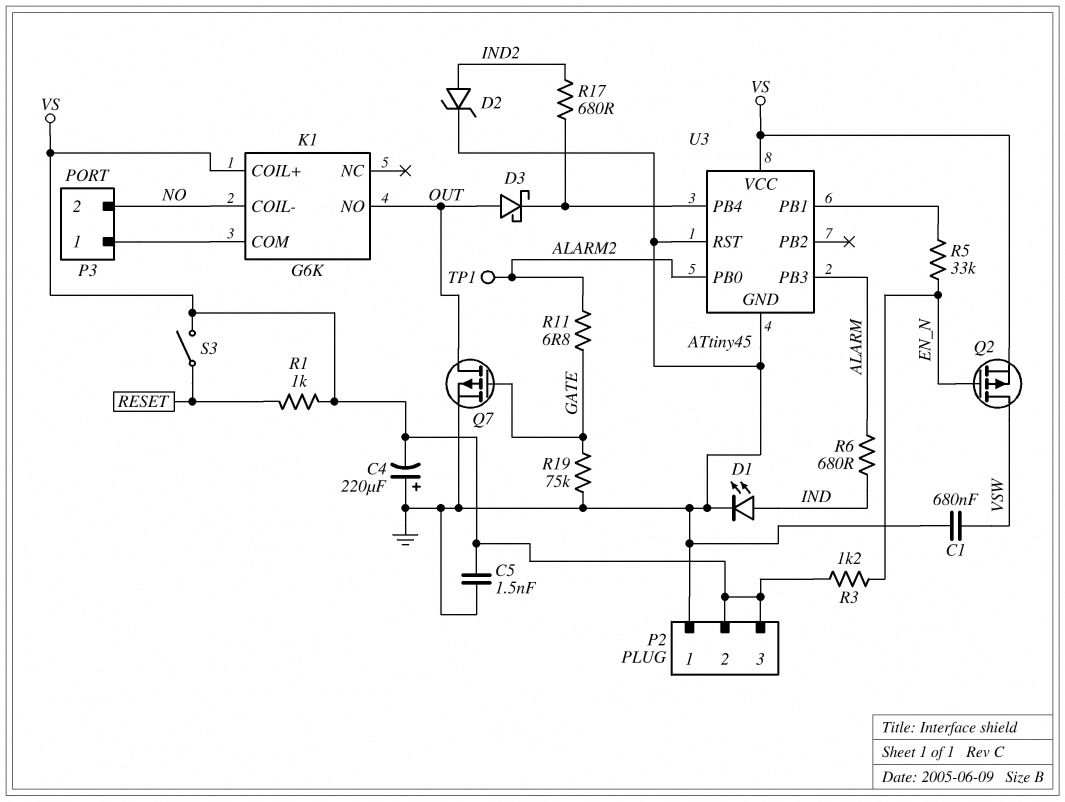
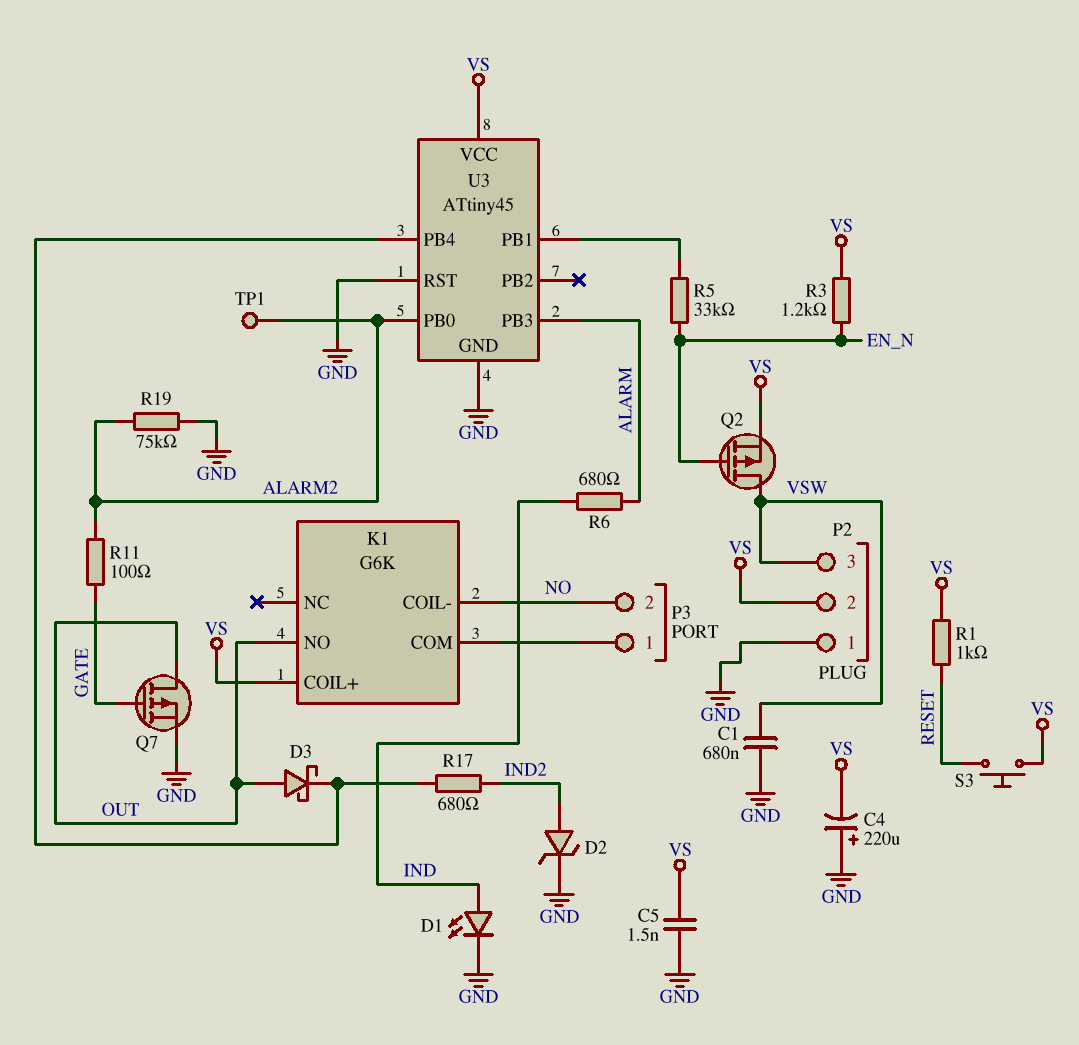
P2 pin 3: VS -> VSW
R11: 6.8 (ALARM2, GATE) -> 100 (ALARM2, GATE)
R19: 75k (GATE, GND) -> 75k (ALARM2, GND)
S3: switch (RESET, VS) -> button (RESET, VS)

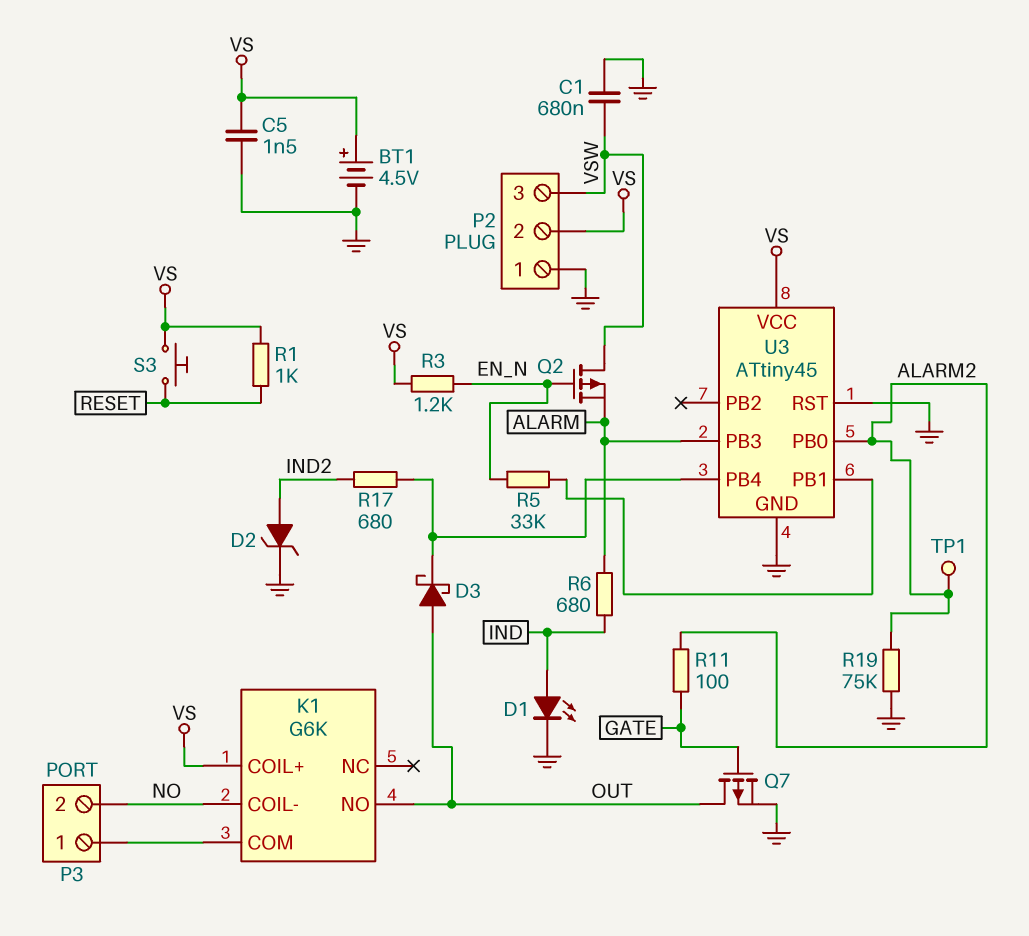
BT1: none -> 4.5V (plus VS, minus GND)
C4: 220uF (plus GND, minus VS) -> none
Q2: PMOS (G EN_N, D VSW, S VS) -> PMOS (G EN_N, D VSW, S ALARM)

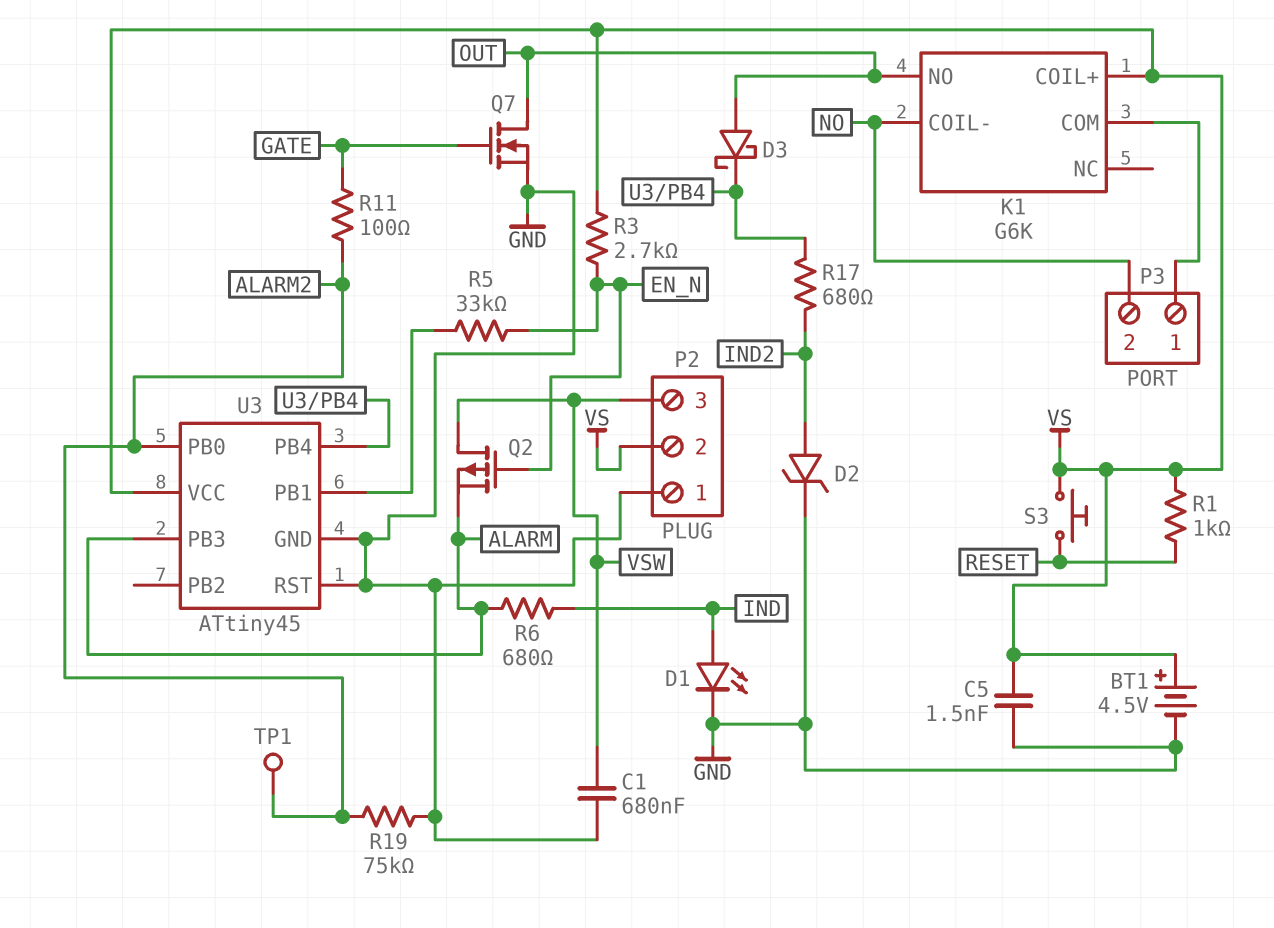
Q7: PMOS (G GATE, D OUT, S GND) -> NMOS (G GATE, D OUT, S GND)
R3: 1.2k (EN_N, VS) -> 2.7k (EN_N, VS)

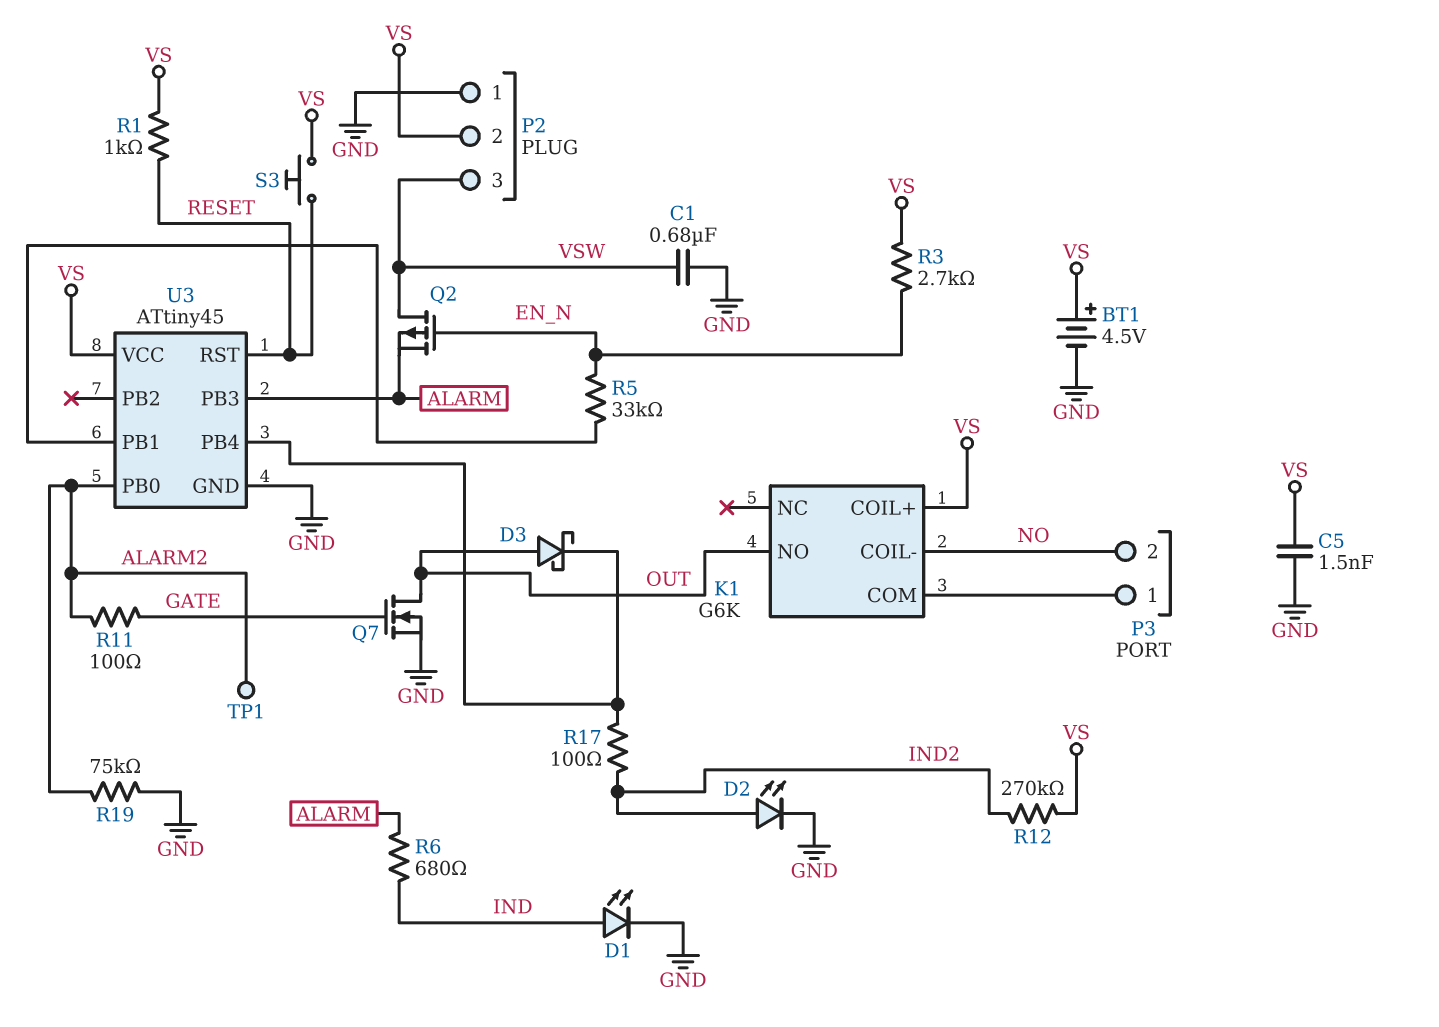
D2: zener (A IND2, K GND) -> LED (A IND2, K GND)
R12: none -> 270k (IND2, VS)
R17: 680 (IND2, U3/PB4) -> 100 (IND2, U3/PB4)
U3 pin RST: GND -> RESET

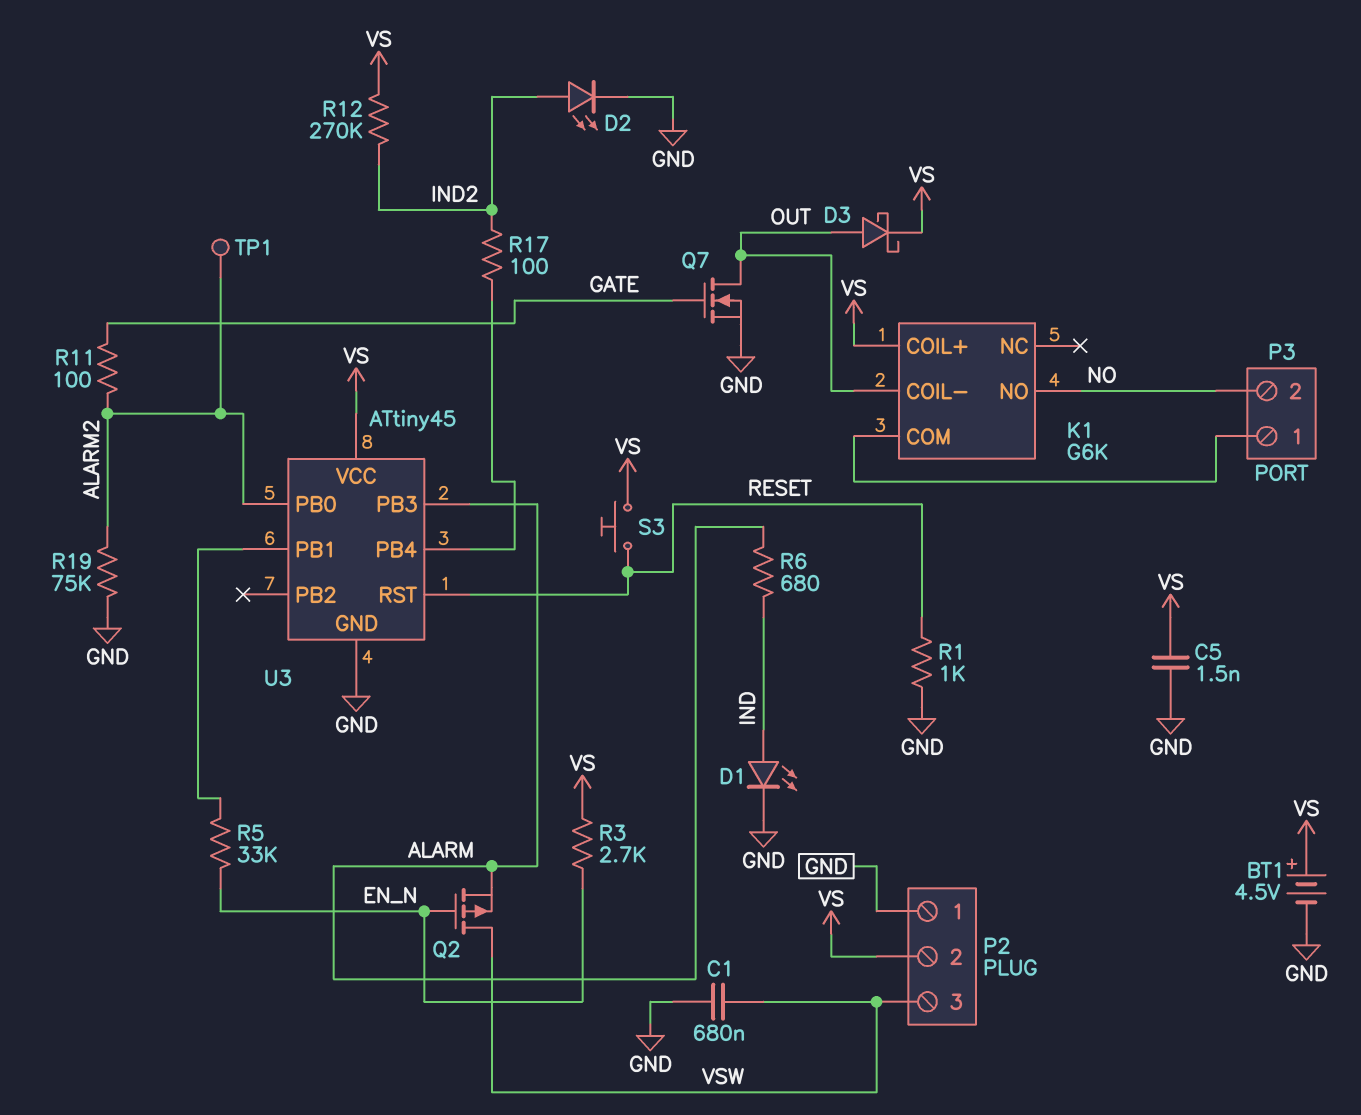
D3: schottky (A OUT, K U3/PB4) -> schottky (A OUT, K VS)
K1 pin COIL-: NO -> OUT
K1 pin NO: OUT -> NO
R1: 1k (RESET, VS) -> 1k (GND, RESET)

